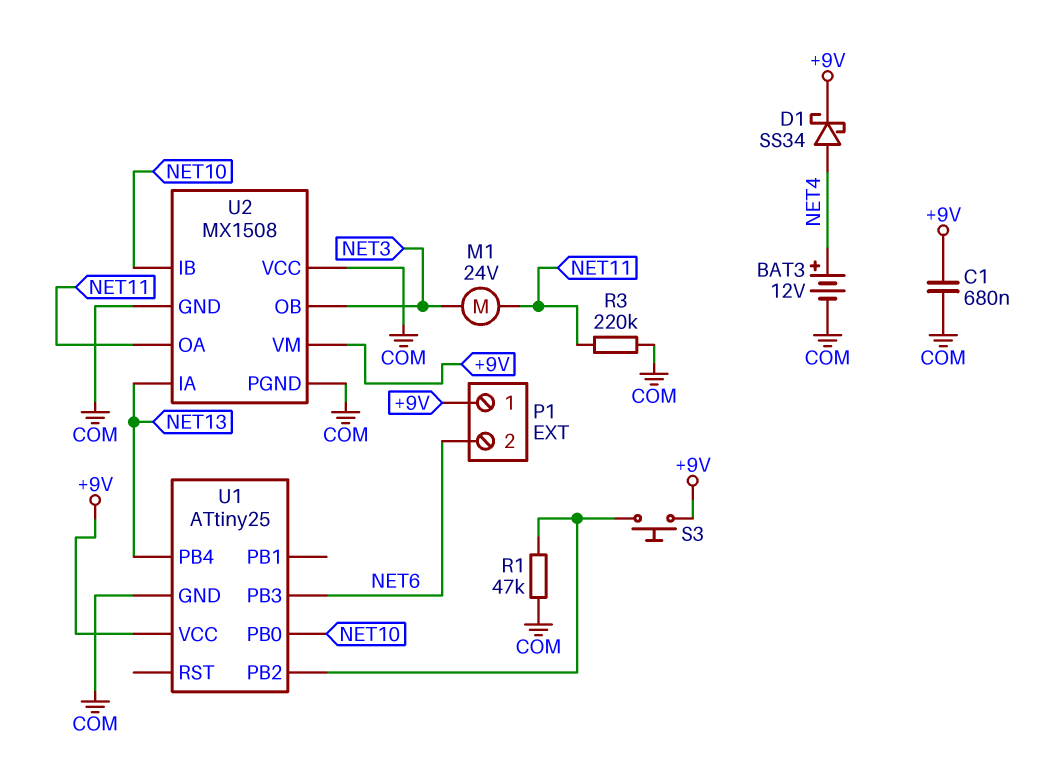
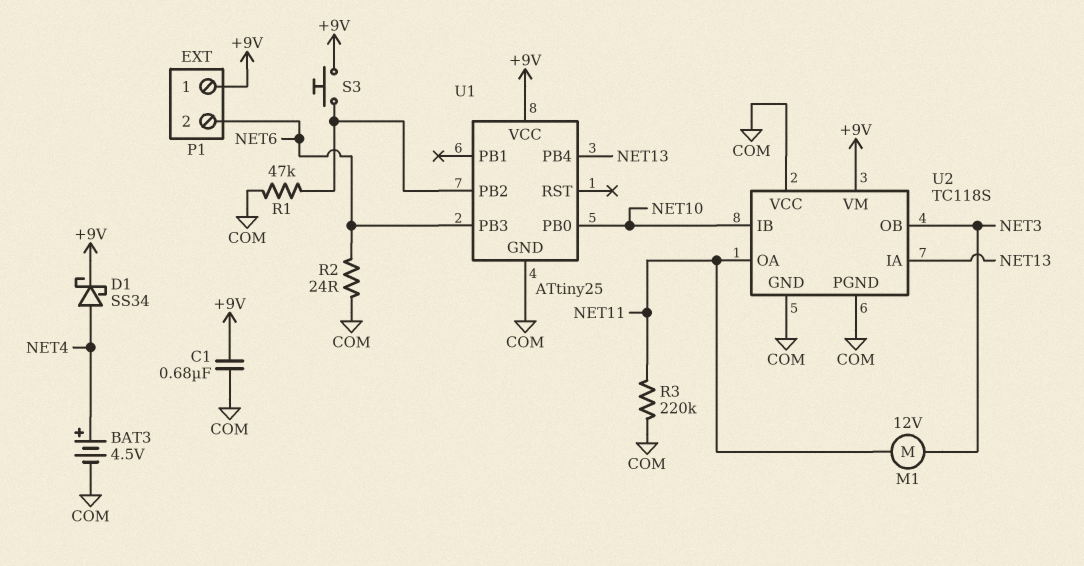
BAT3: 12V (plus NET4, minus COM) -> 4.5V (plus NET4, minus COM)
M1: motor 24V (NET3, NET11) -> motor 12V (NET3, NET11)
R2: none -> 24 (COM, NET6)
U2: MX1508 -> TC118S

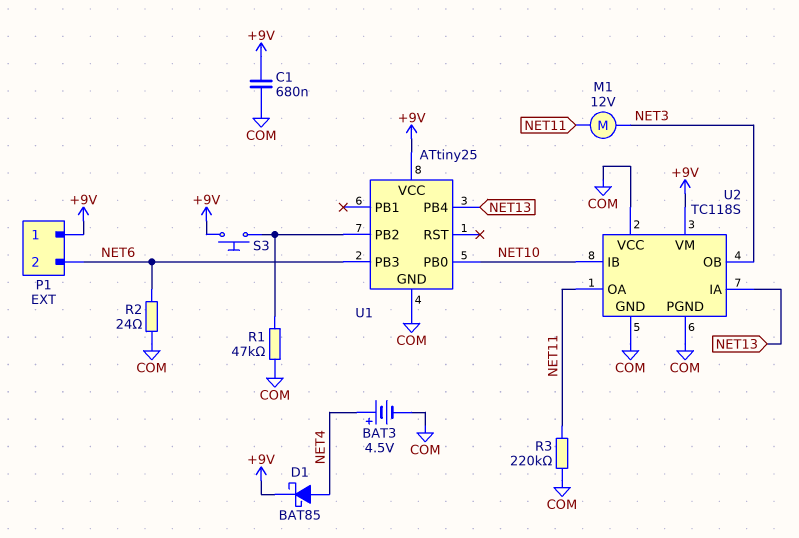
D1: schottky SS34 (A NET4, K +9V) -> schottky BAT85 (A NET4, K +9V)

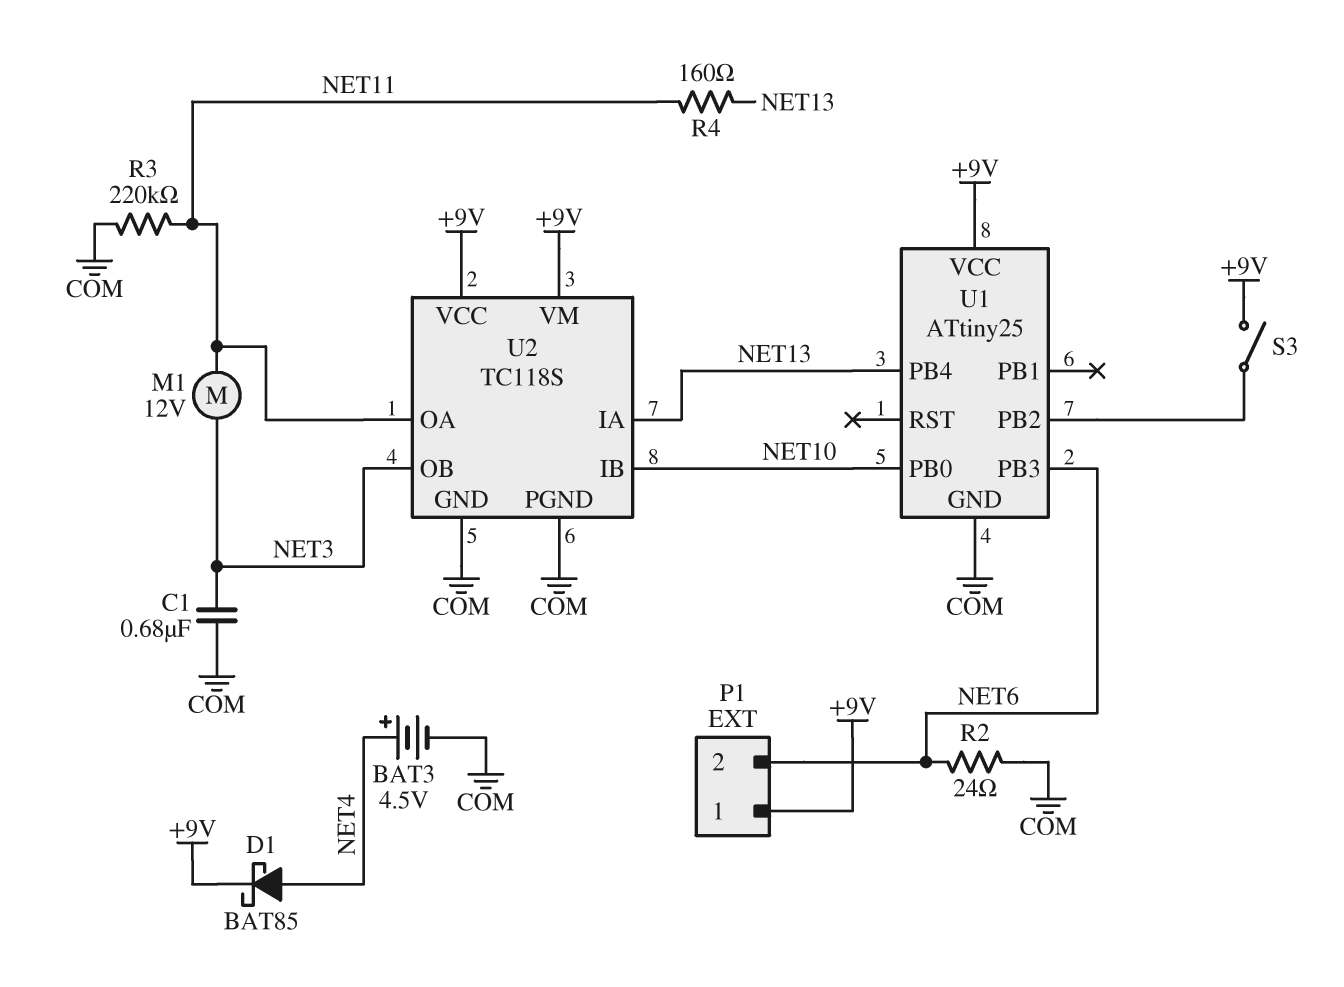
C1: 680nF (+9V, COM) -> 680nF (COM, NET3)
R1: 47k (COM, U1/PB2) -> none
R4: none -> 160 (NET11, NET13)
S3: button (+9V, U1/PB2) -> switch (+9V, U1/PB2)
U2 pin VCC: COM -> +9V

